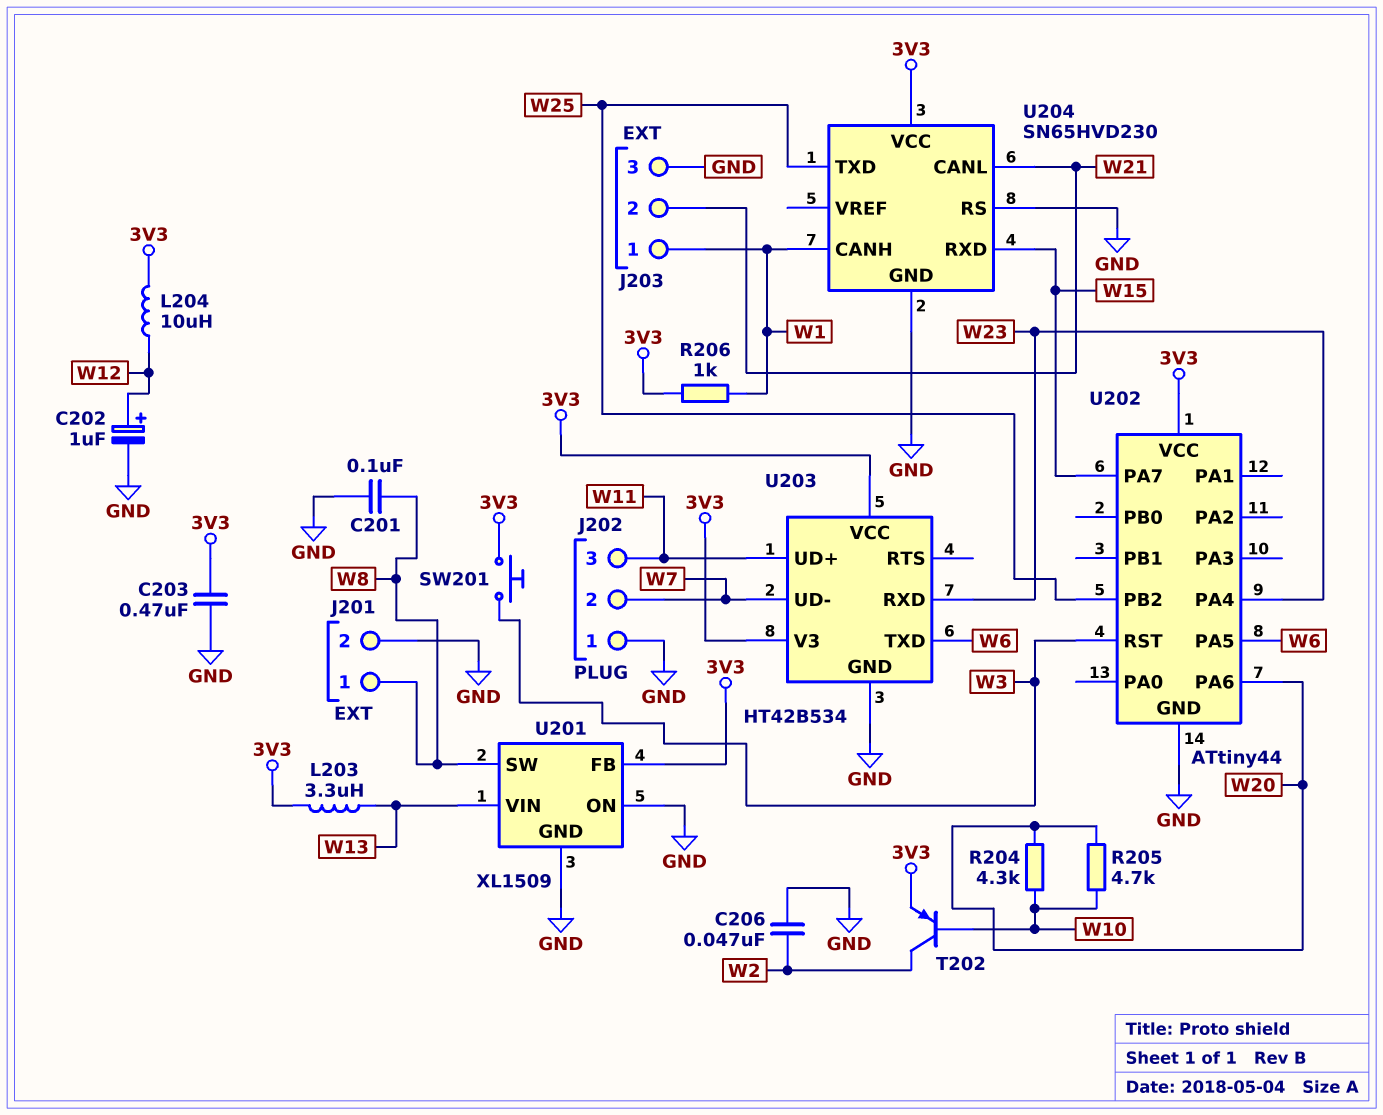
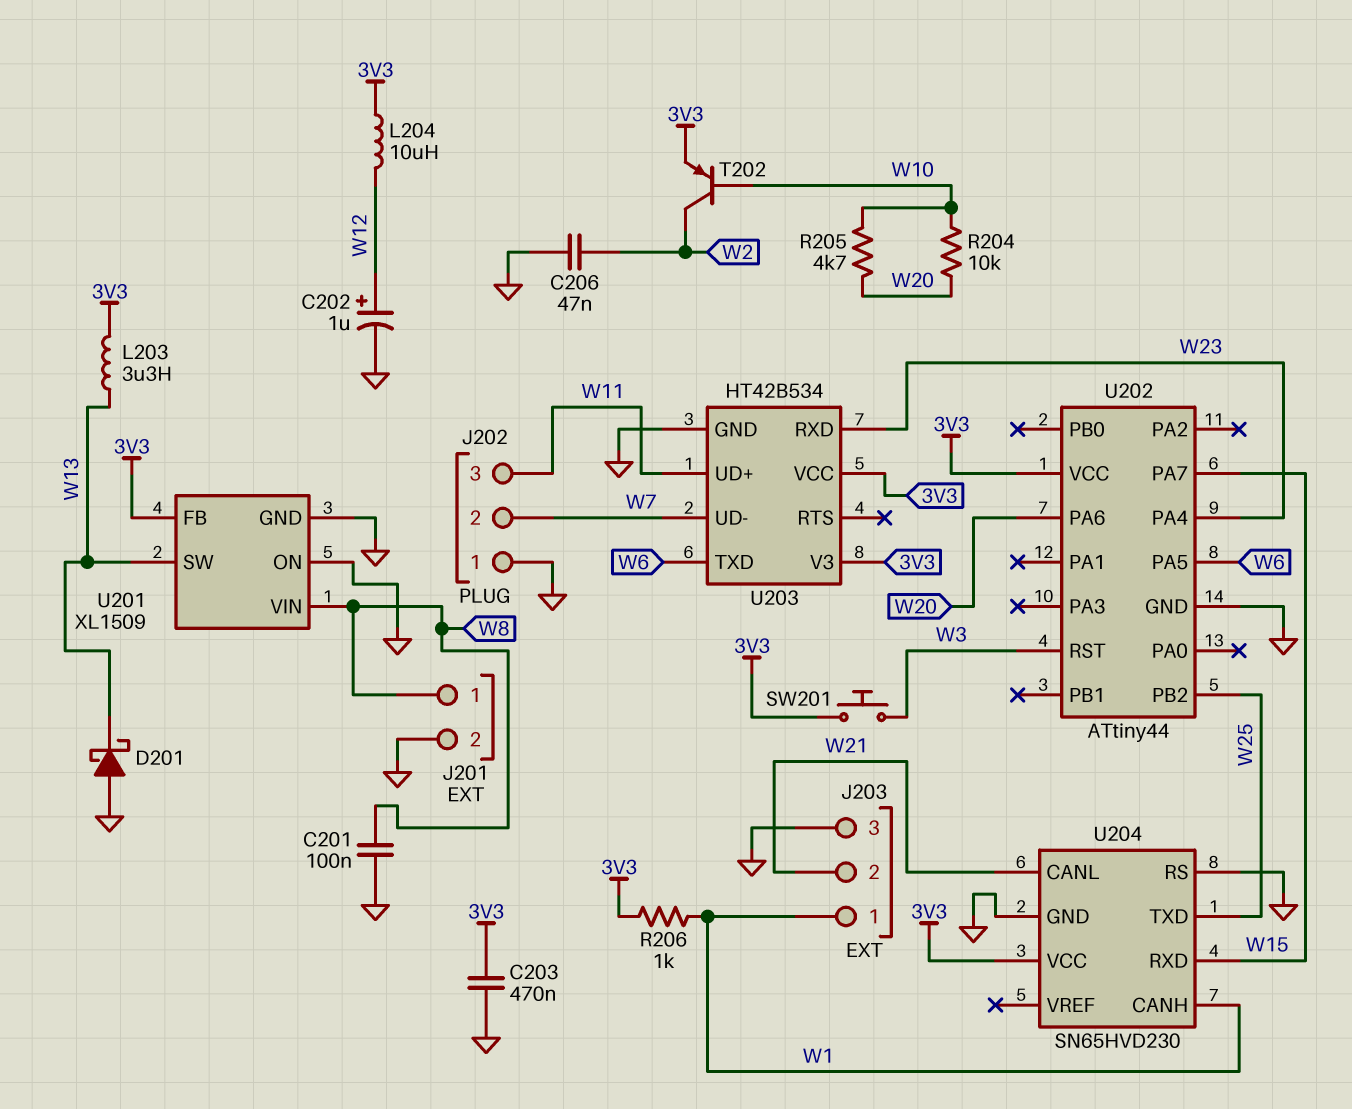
D201: none -> schottky (A GND, K W13)
R204: 4.3k (W10, W20) -> 10k (W10, W20)
U201 pin SW: W8 -> W13
U201 pin VIN: W13 -> W8

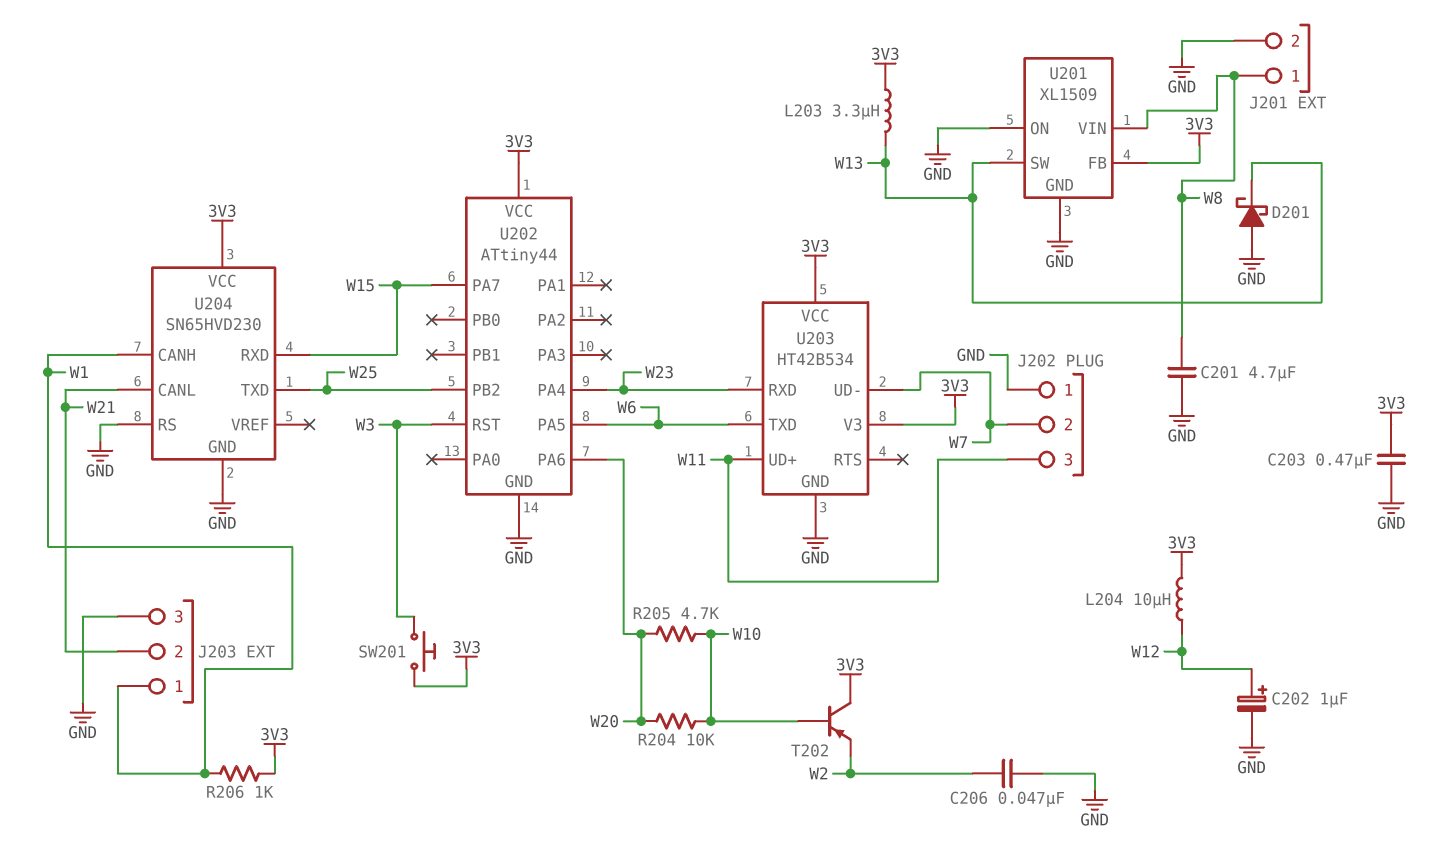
C201: 100nF (GND, W8) -> 4.7uF (GND, W8)
T202: PNP (B W10, C W2, E 3V3) -> PNP (B W10, C 3V3, E W2)

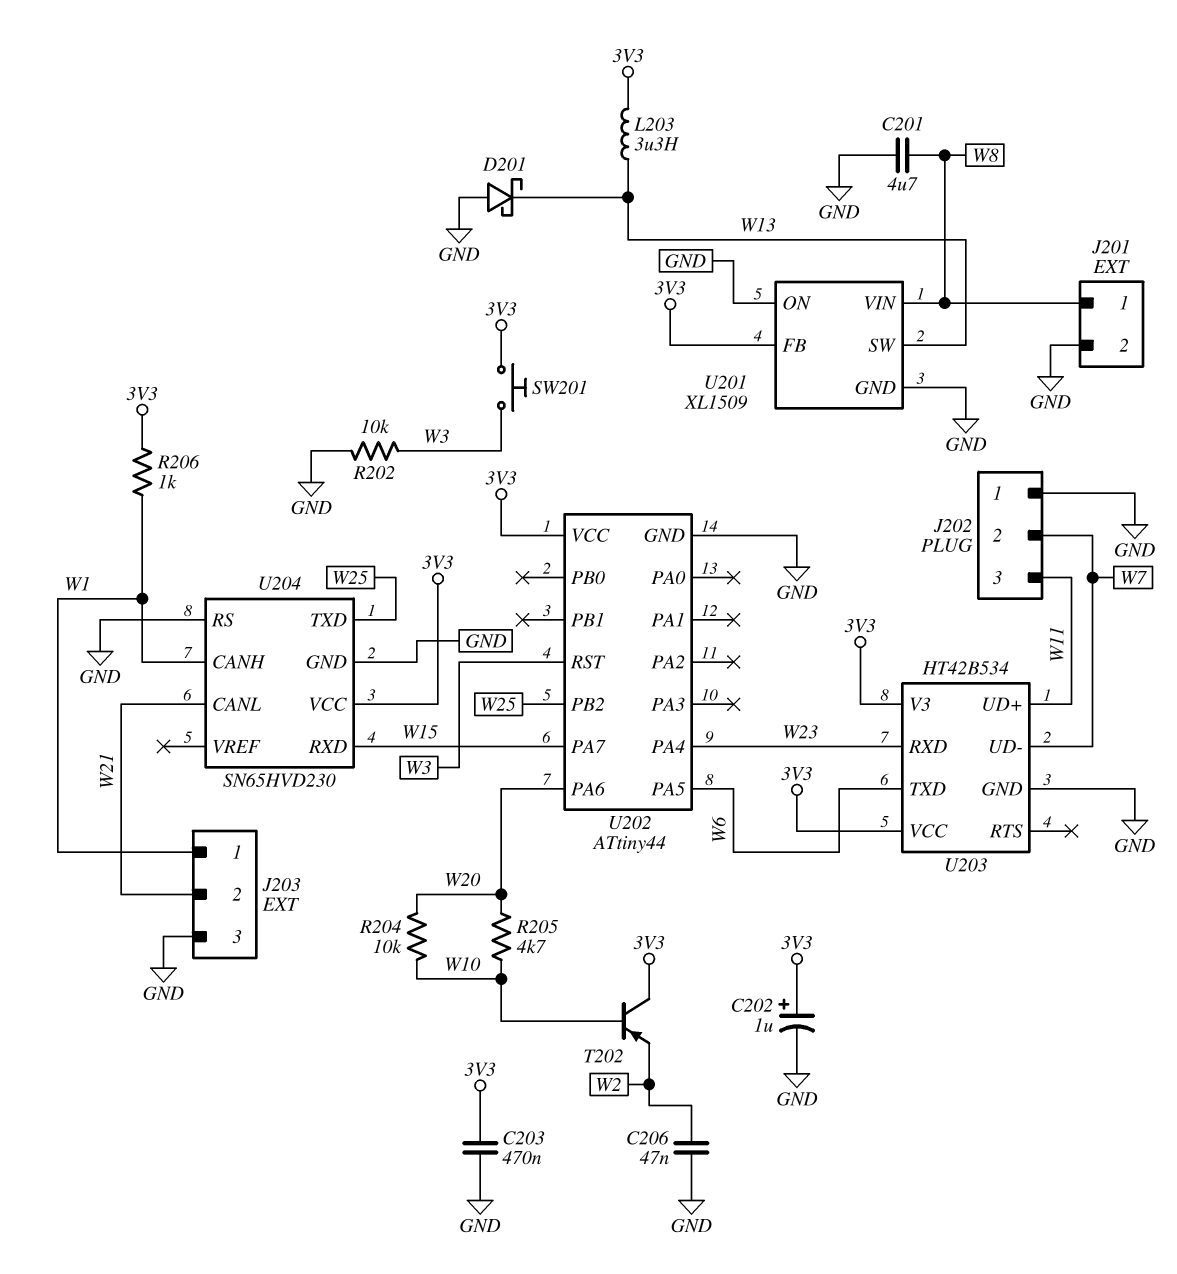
C202: 1uF (plus W12, minus GND) -> 1uF (plus 3V3, minus GND)
L204: 10uH (3V3, W12) -> none
R202: none -> 10k (GND, W3)

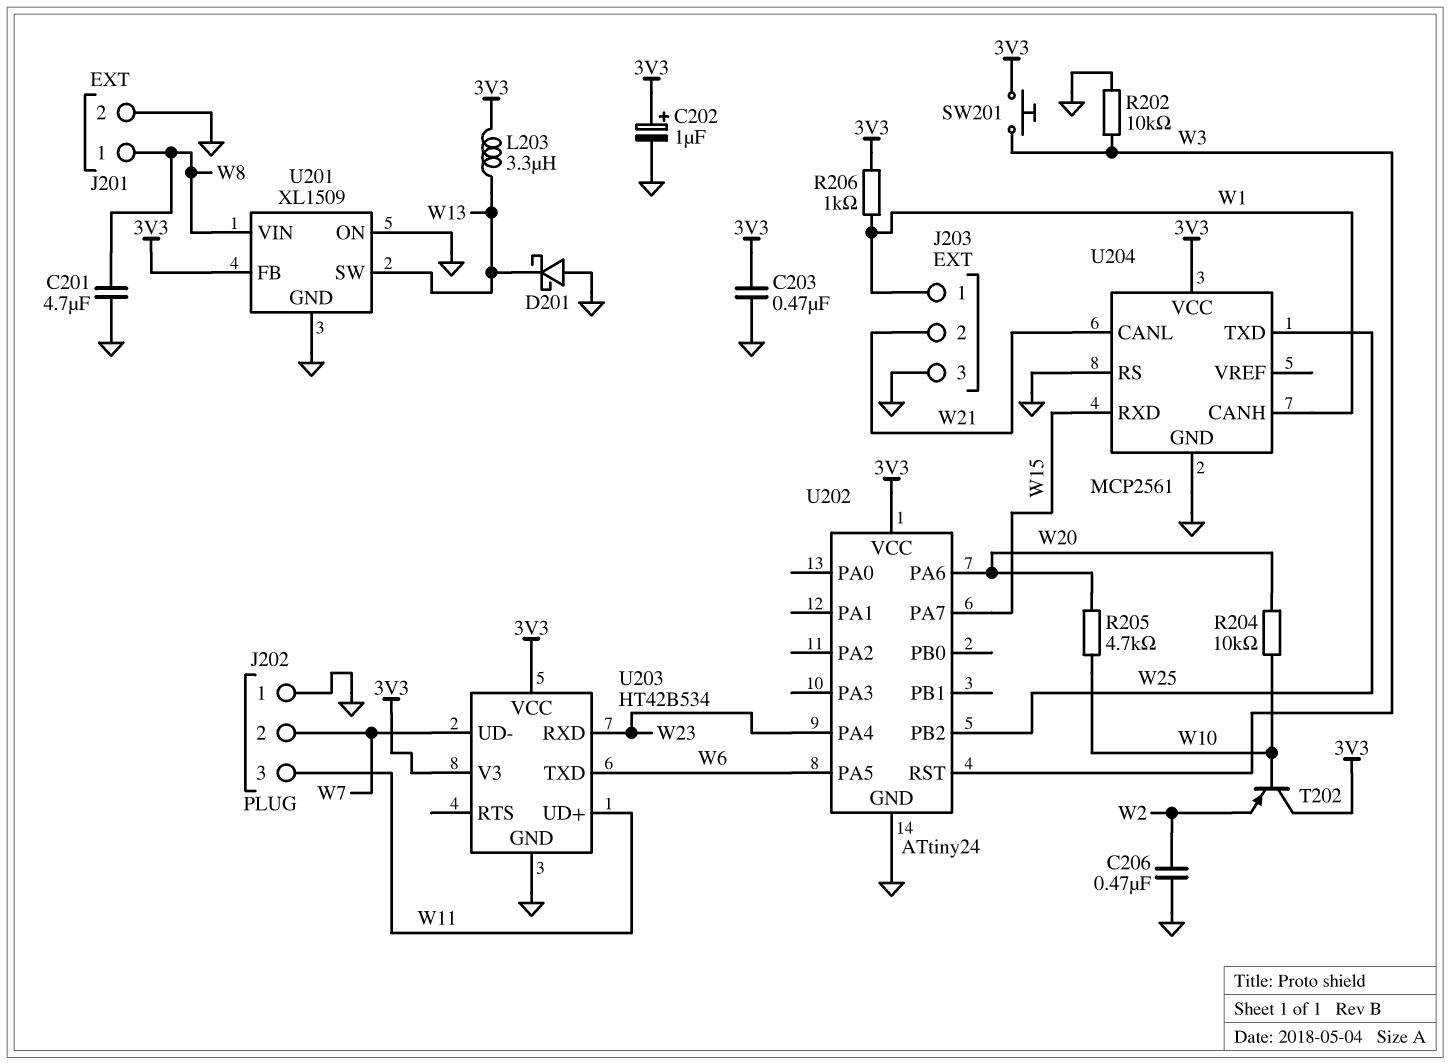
C206: 47nF (GND, W2) -> 470nF (GND, W2)
U202: ATtiny44 -> ATtiny24
U204: SN65HVD230 -> MCP2561

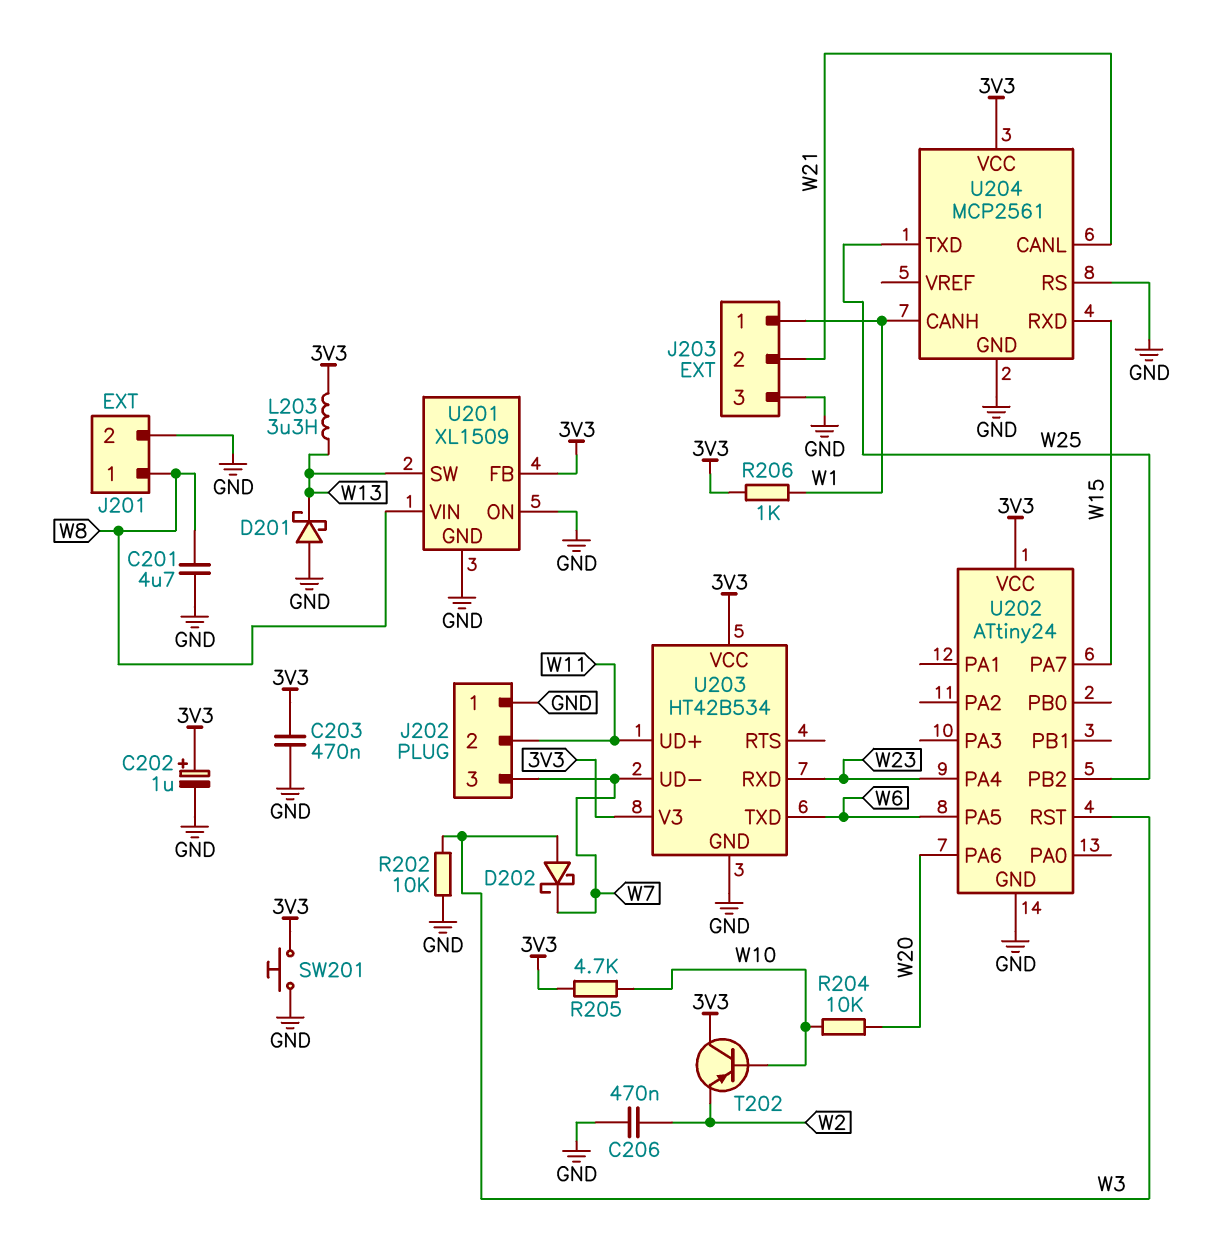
D202: none -> schottky (A W3, K W7)
J202 pin 2: W7 -> W11
J202 pin 3: W11 -> W7
R205: 4.7k (W10, W20) -> 4.7k (3V3, W10)
SW201: button (3V3, W3) -> button (3V3, GND)

